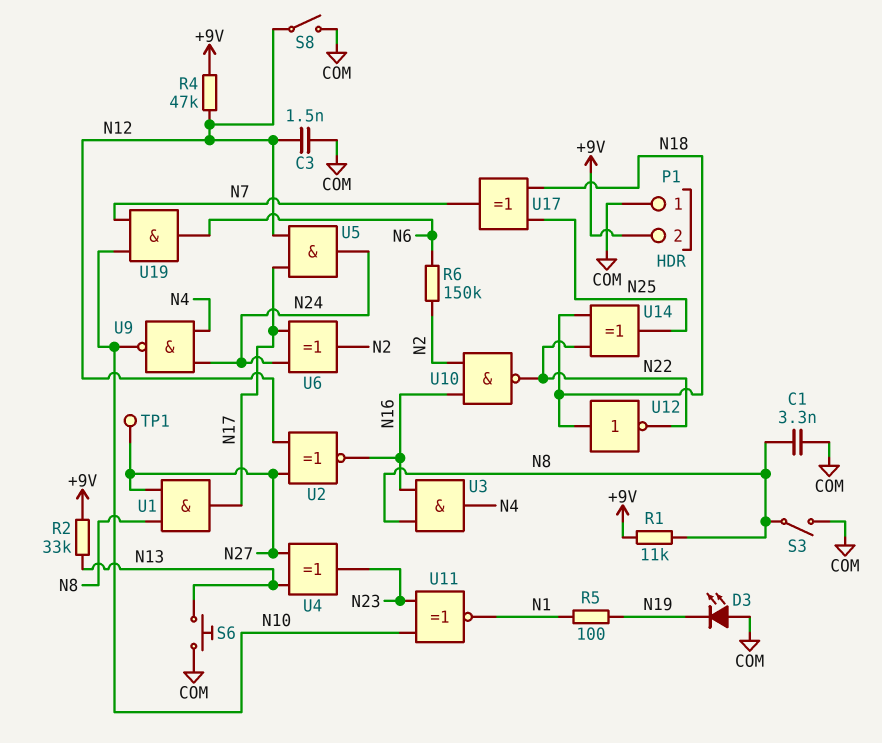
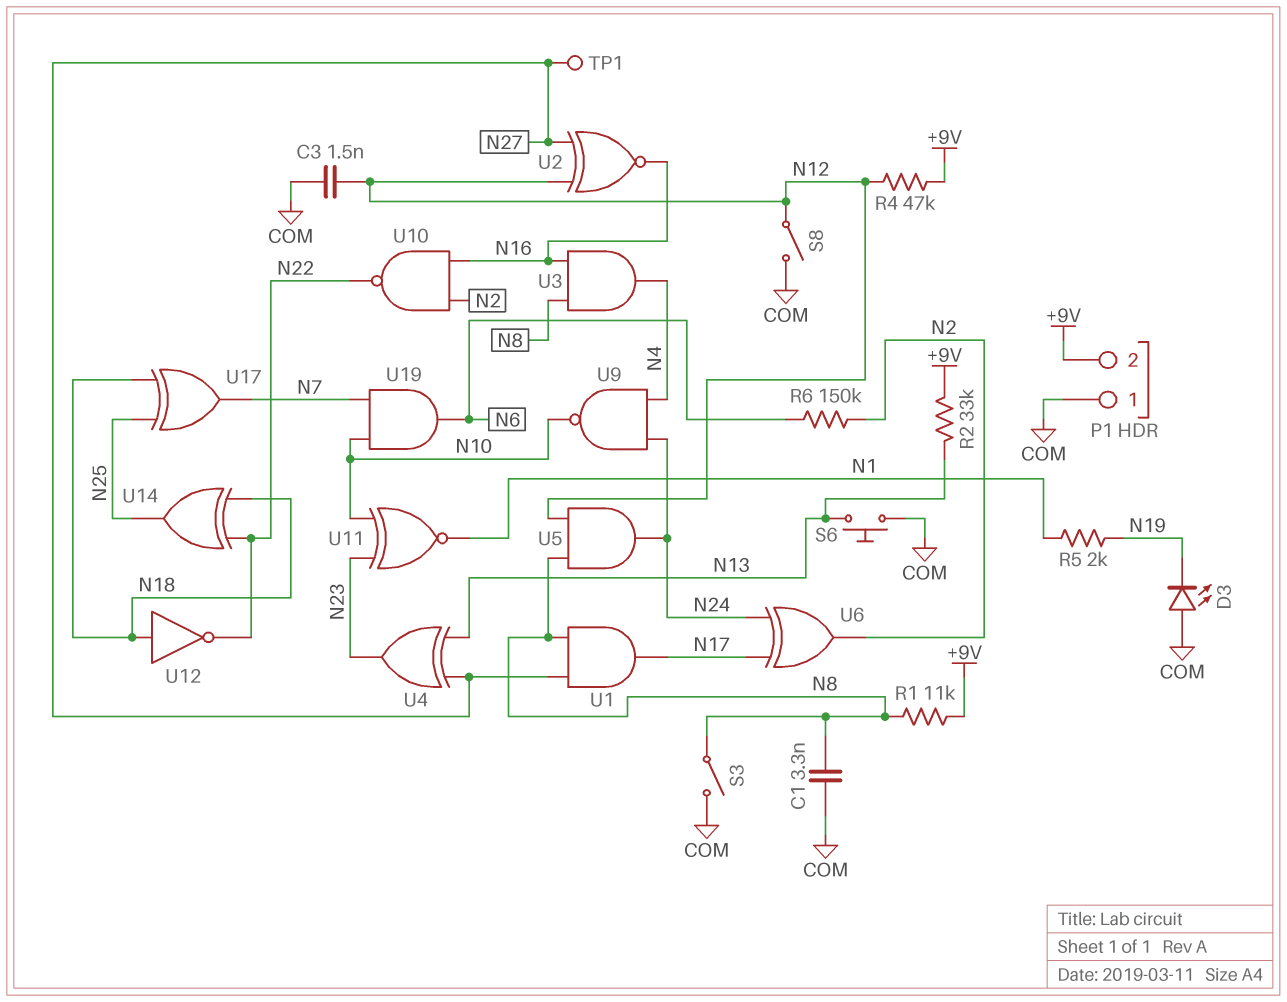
R5: 100 (N1, N19) -> 2k (N1, N19)
U5: AND (in N12, in N17, out N24) -> AND (in N8, in N12, out N24)

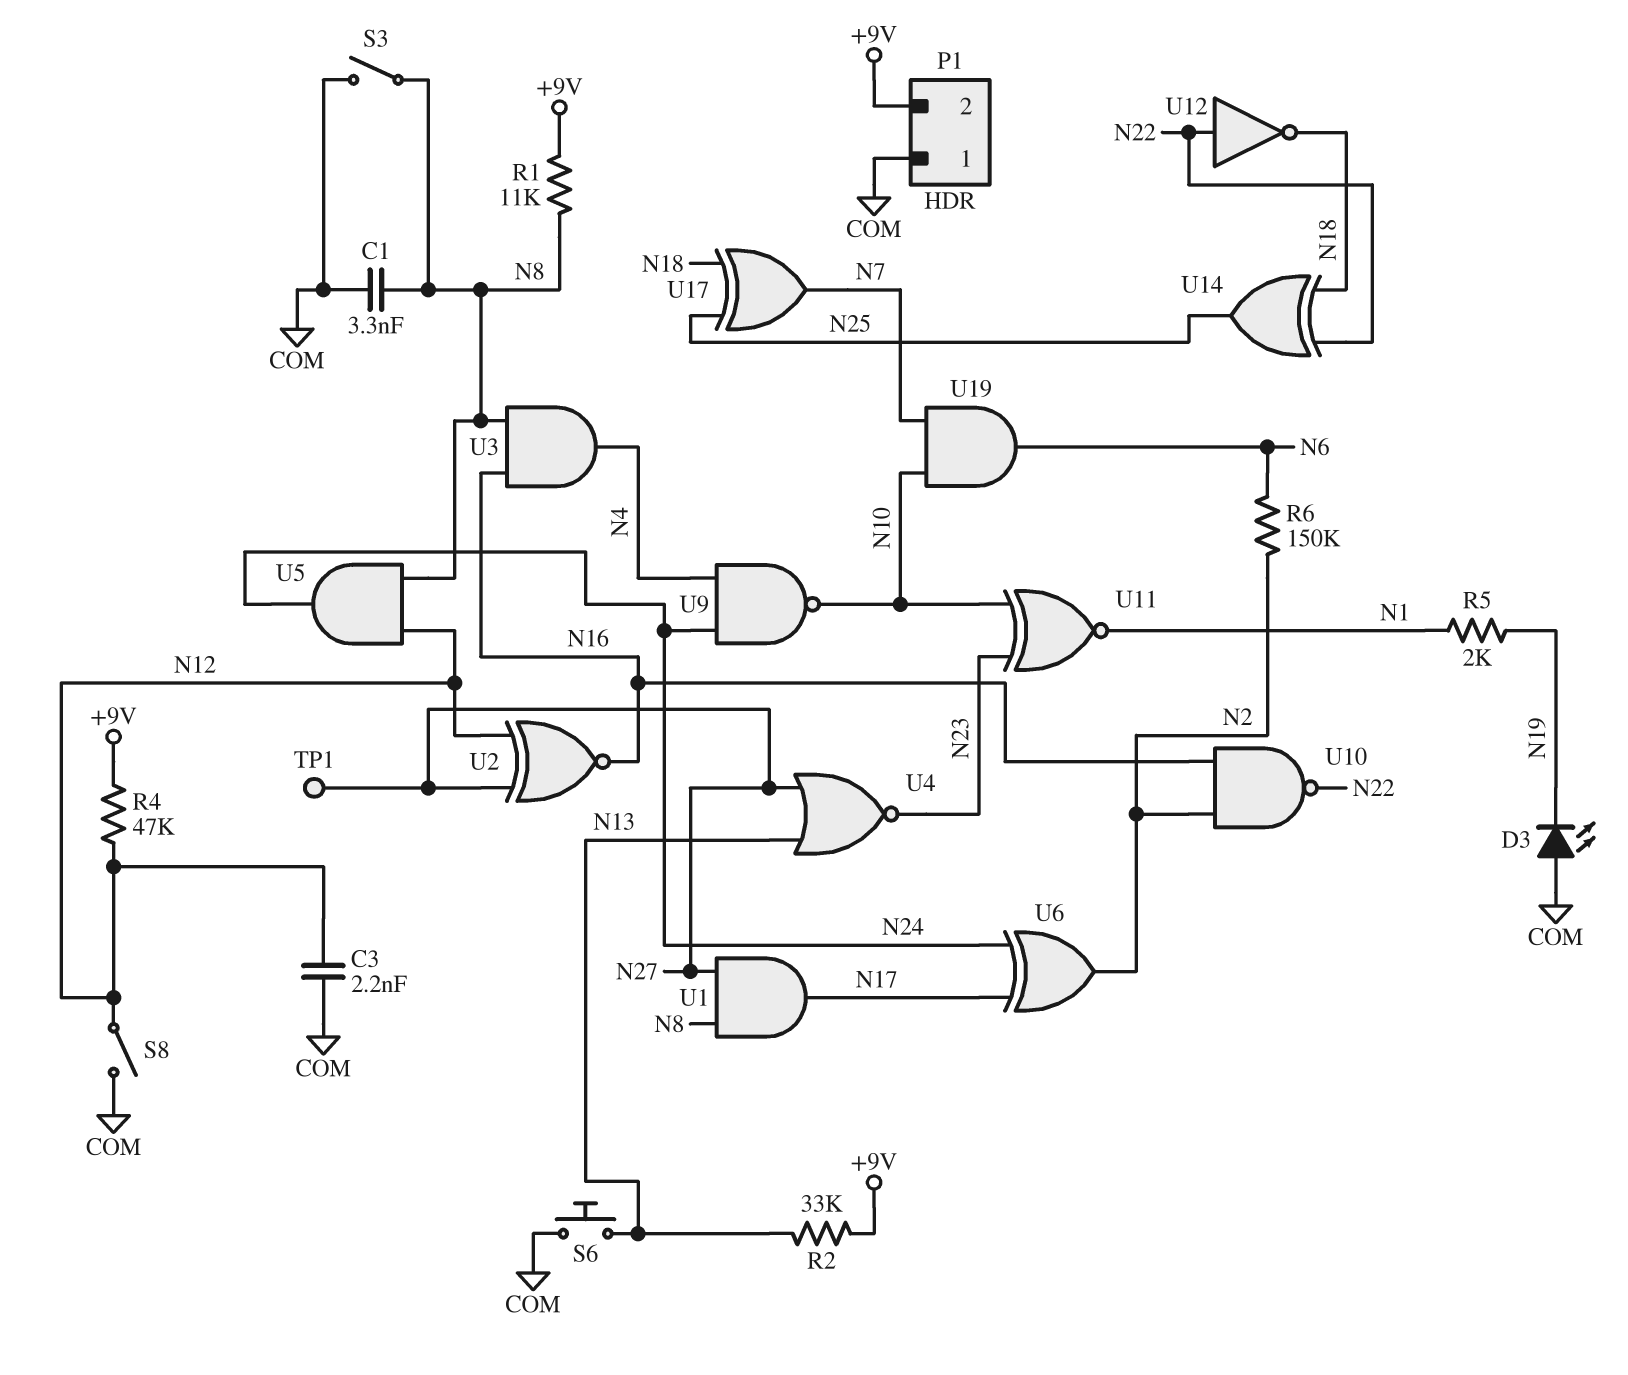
C3: 1.5nF (COM, N12) -> 2.2nF (COM, N12)
U4: XOR (in N13, in N27, out N23) -> NOR (in N13, in N27, out N23)
U12: NOT (in N18, out N22) -> NOT (in N22, out N18)

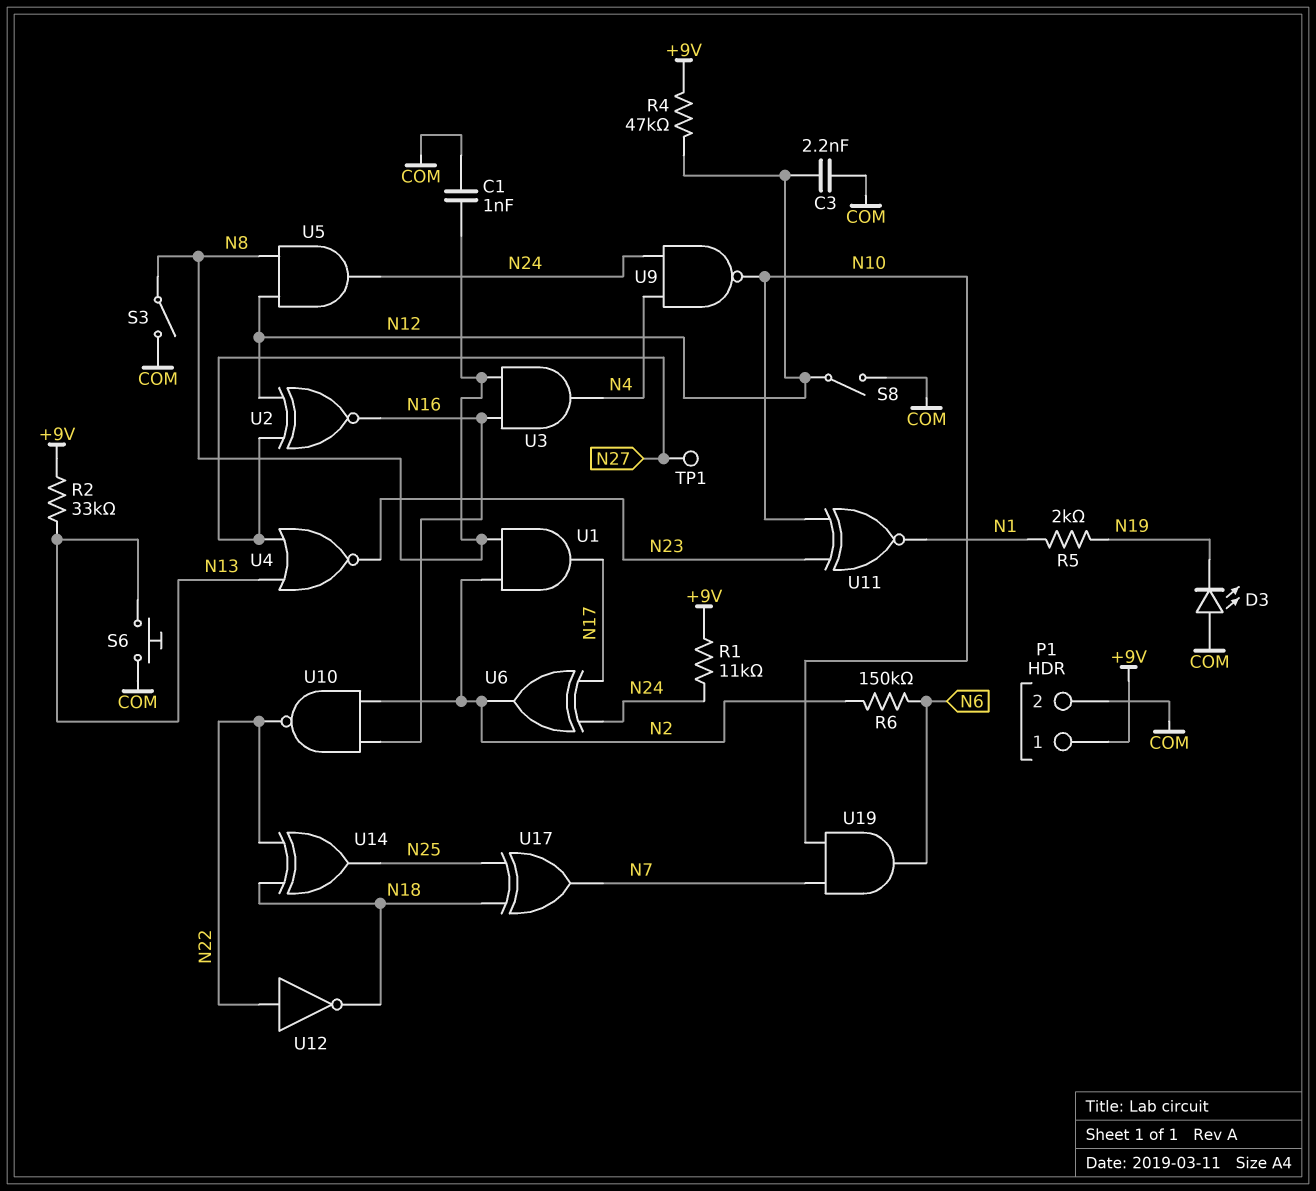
C1: 3.3nF (COM, N8) -> 1nF (COM, N8)
P1 pin 1: COM -> +9V
P1 pin 2: +9V -> COM
R1: 11k (+9V, N8) -> 11k (+9V, N24)
U1: AND (in N8, in N27, out N17) -> AND (in N2, in N8, out N17)

